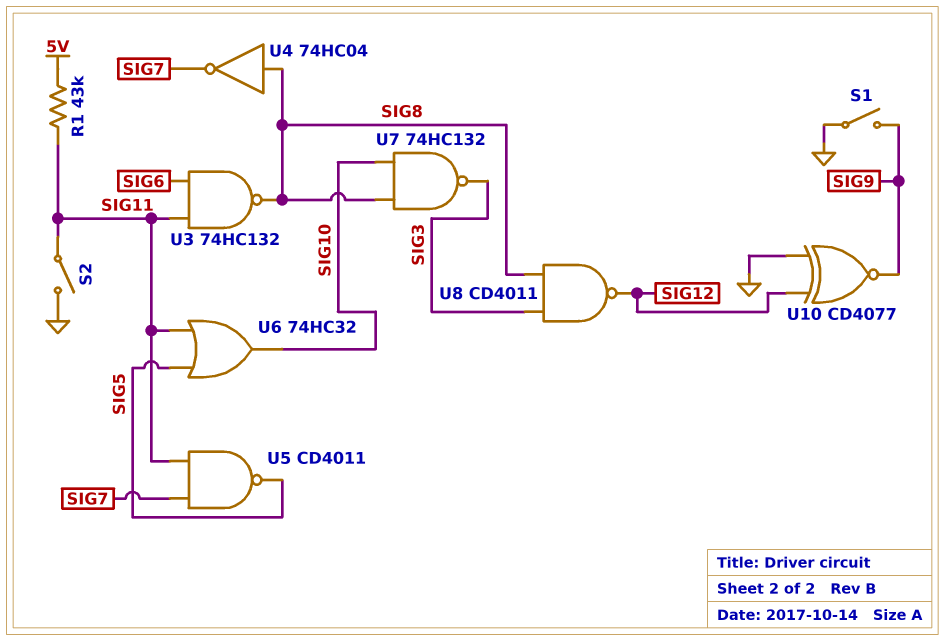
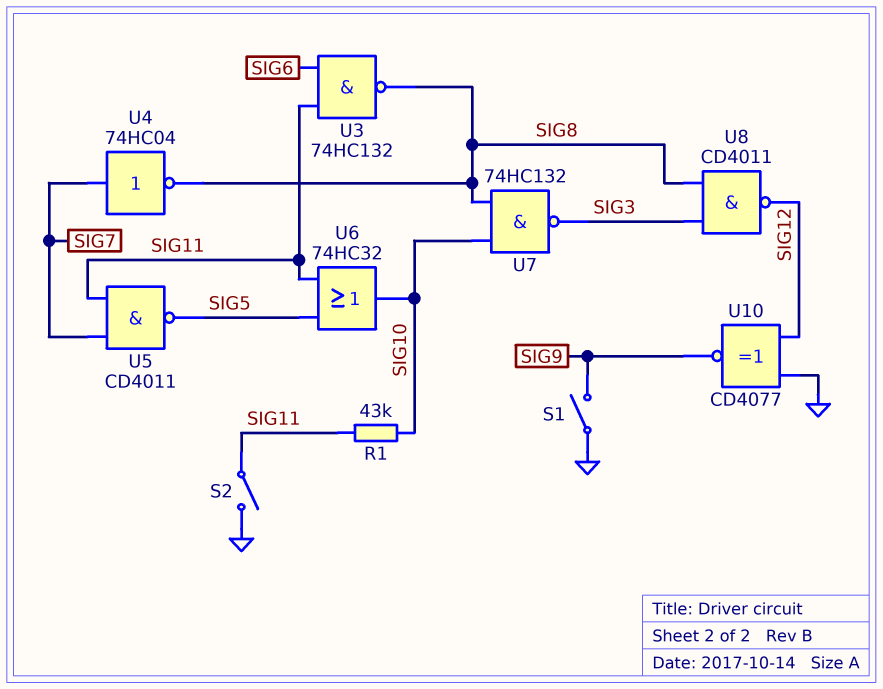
R1: 43k (5V, SIG11) -> 43k (SIG10, SIG11)
U4: NOT 74HC04 (in SIG8, out SIG7) -> NOT 74HC04 (in SIG7, out SIG8)

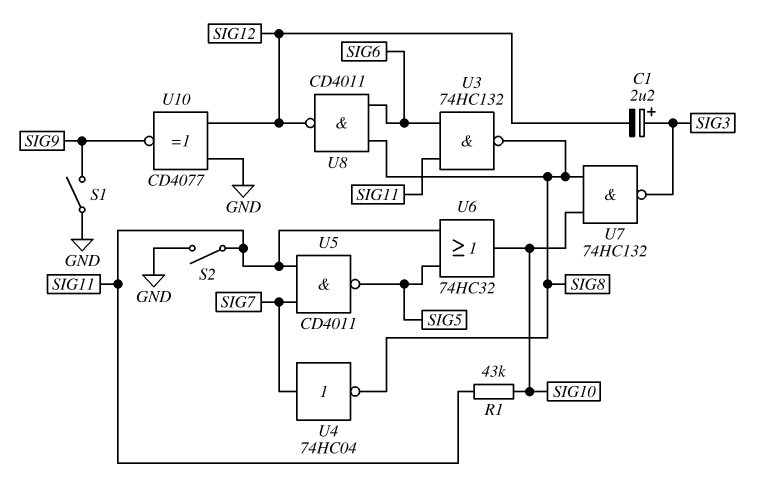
C1: none -> 2.2uF (plus SIG3, minus SIG12)
U8: NAND CD4011 (in SIG3, in SIG8, out SIG12) -> NAND CD4011 (in SIG6, in SIG8, out SIG12)

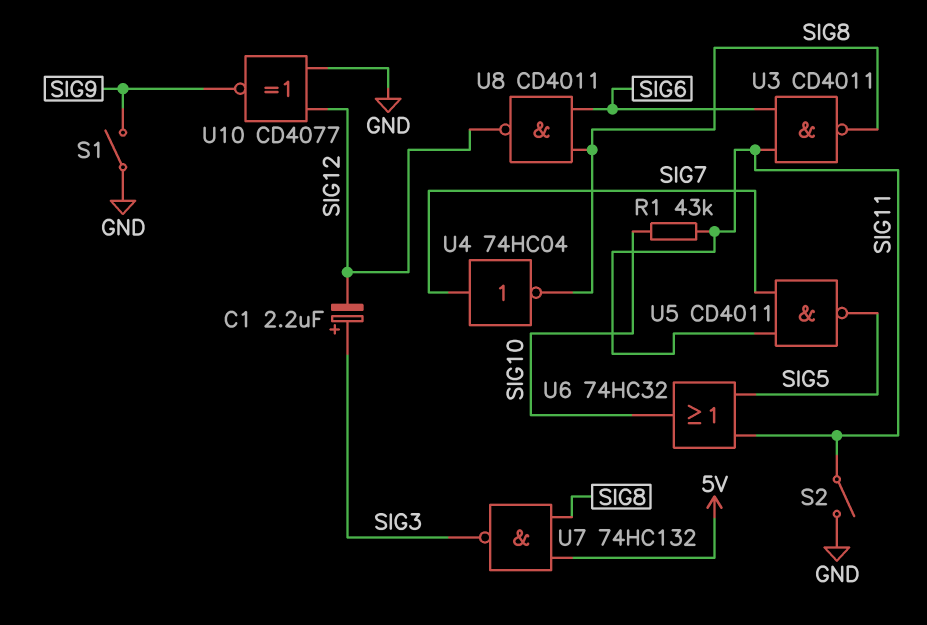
U3: NAND 74HC132 (in SIG6, in SIG11, out SIG8) -> NAND CD4011 (in SIG6, in SIG11, out SIG8)
U7: NAND 74HC132 (in SIG8, in SIG10, out SIG3) -> NAND 74HC132 (in 5V, in SIG8, out SIG3)

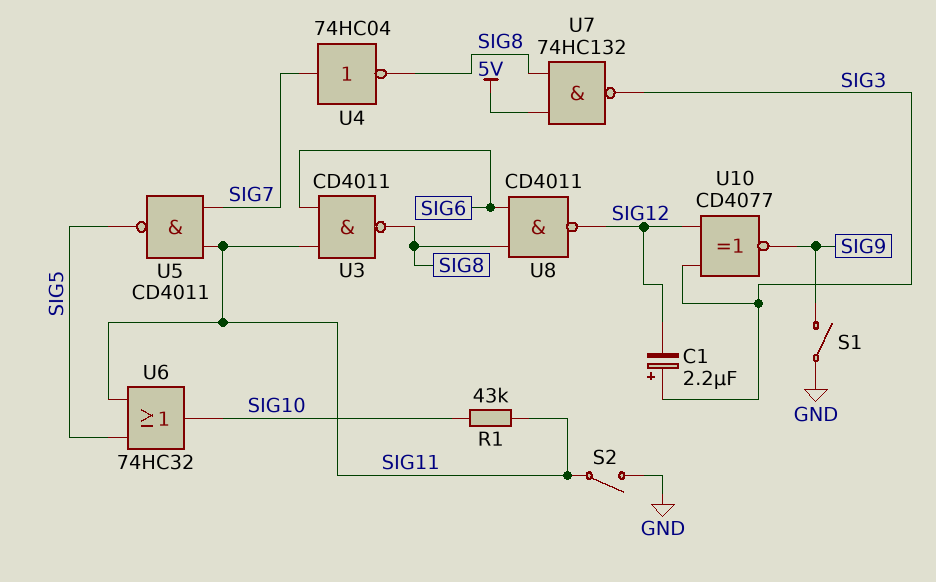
U10: XNOR CD4077 (in GND, in SIG12, out SIG9) -> XNOR CD4077 (in SIG3, in SIG12, out SIG9)

